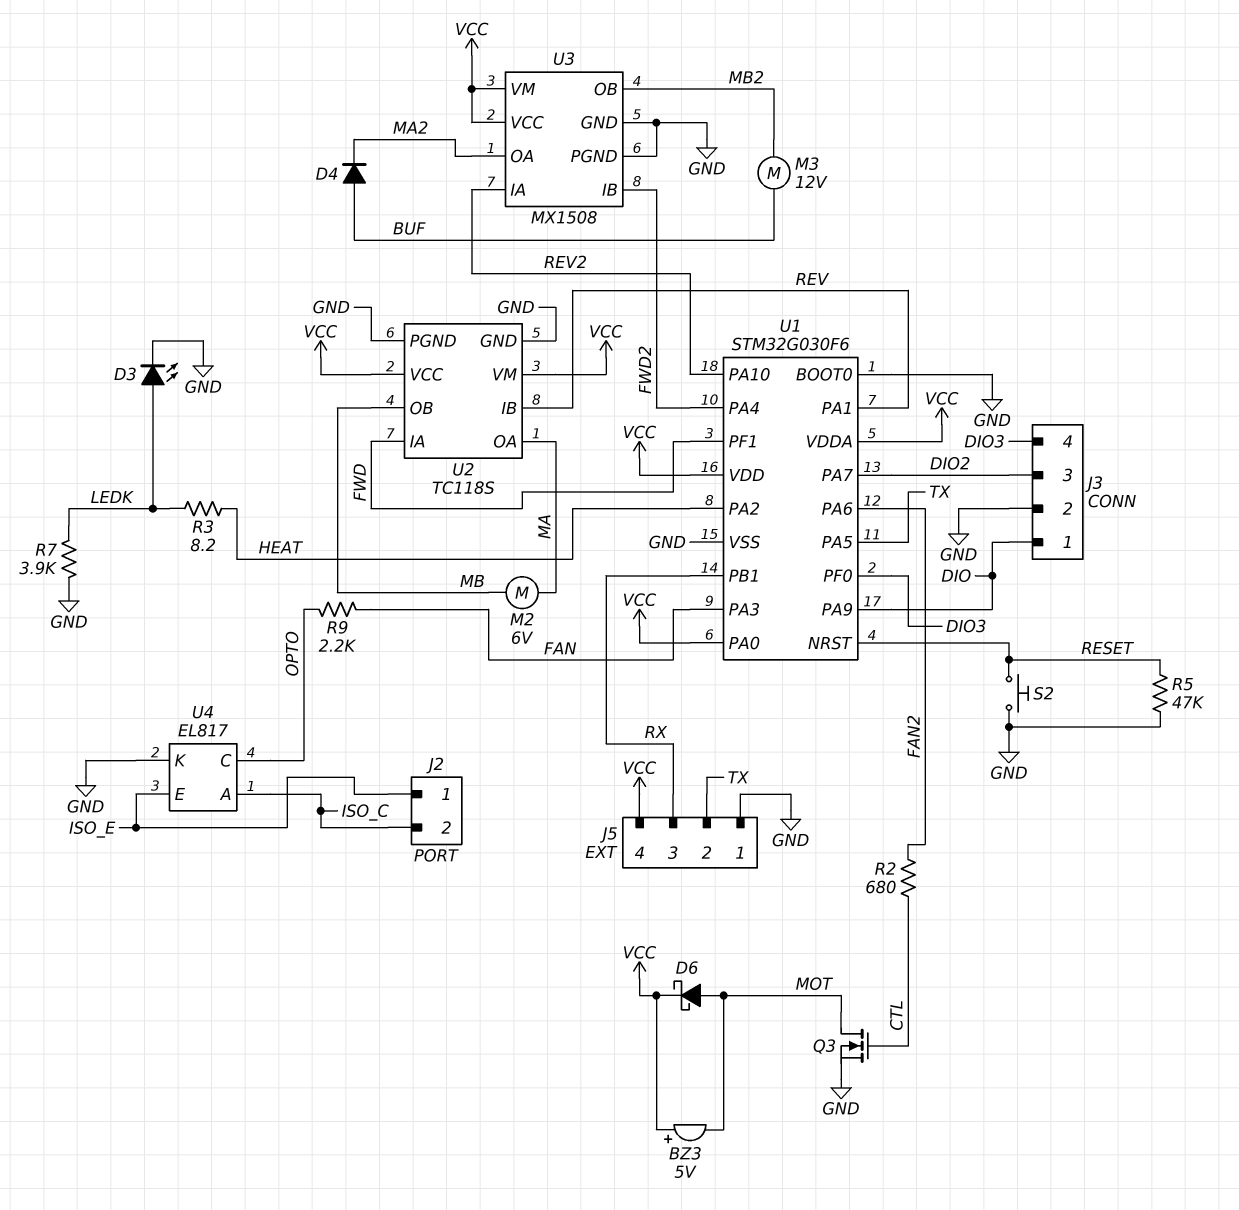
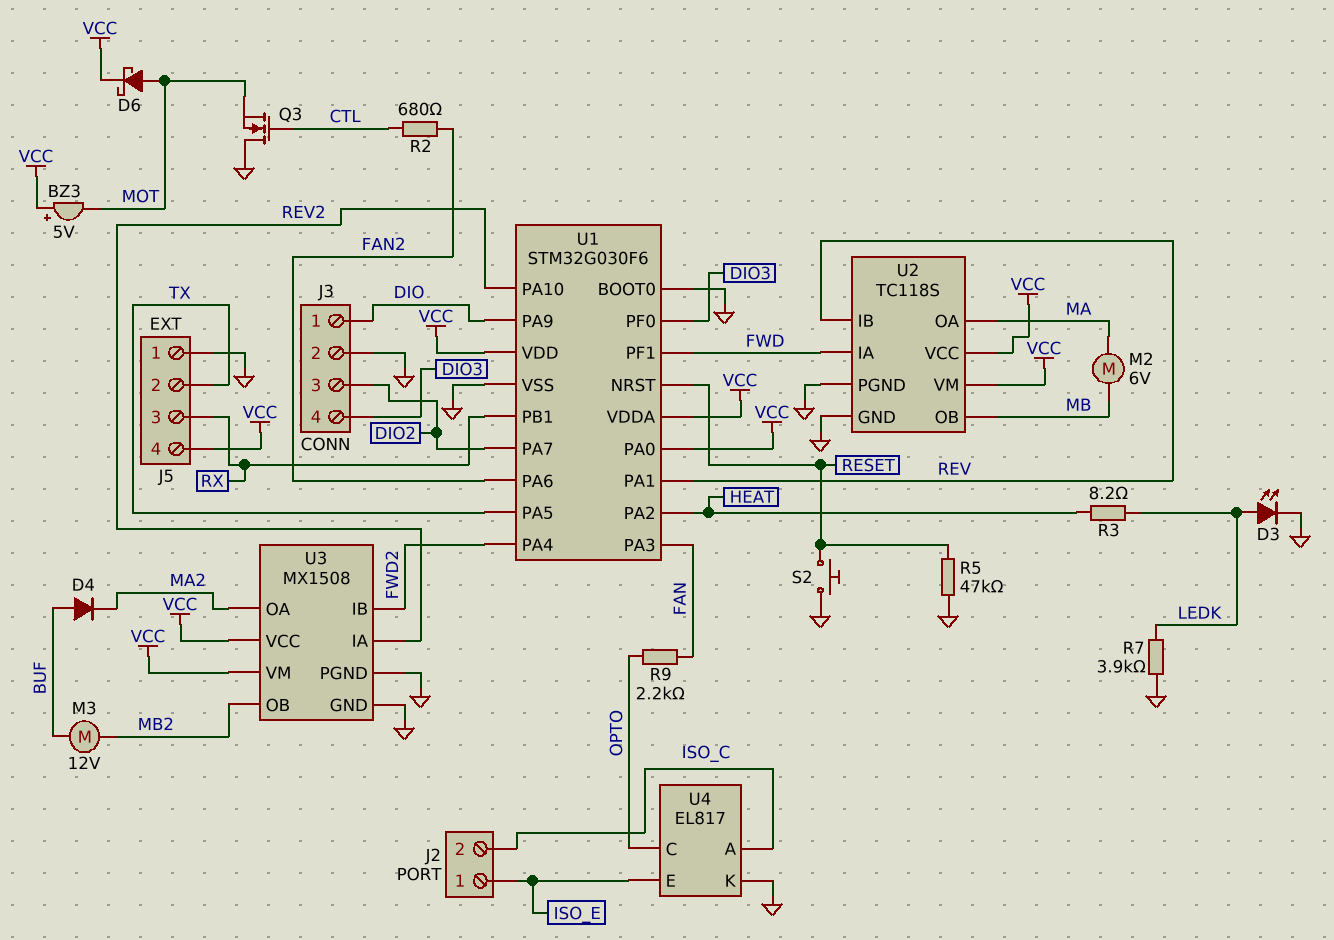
Q3: NMOS (G CTL, D MOT, S GND) -> NMOS (G CTL, D GND, S MOT)

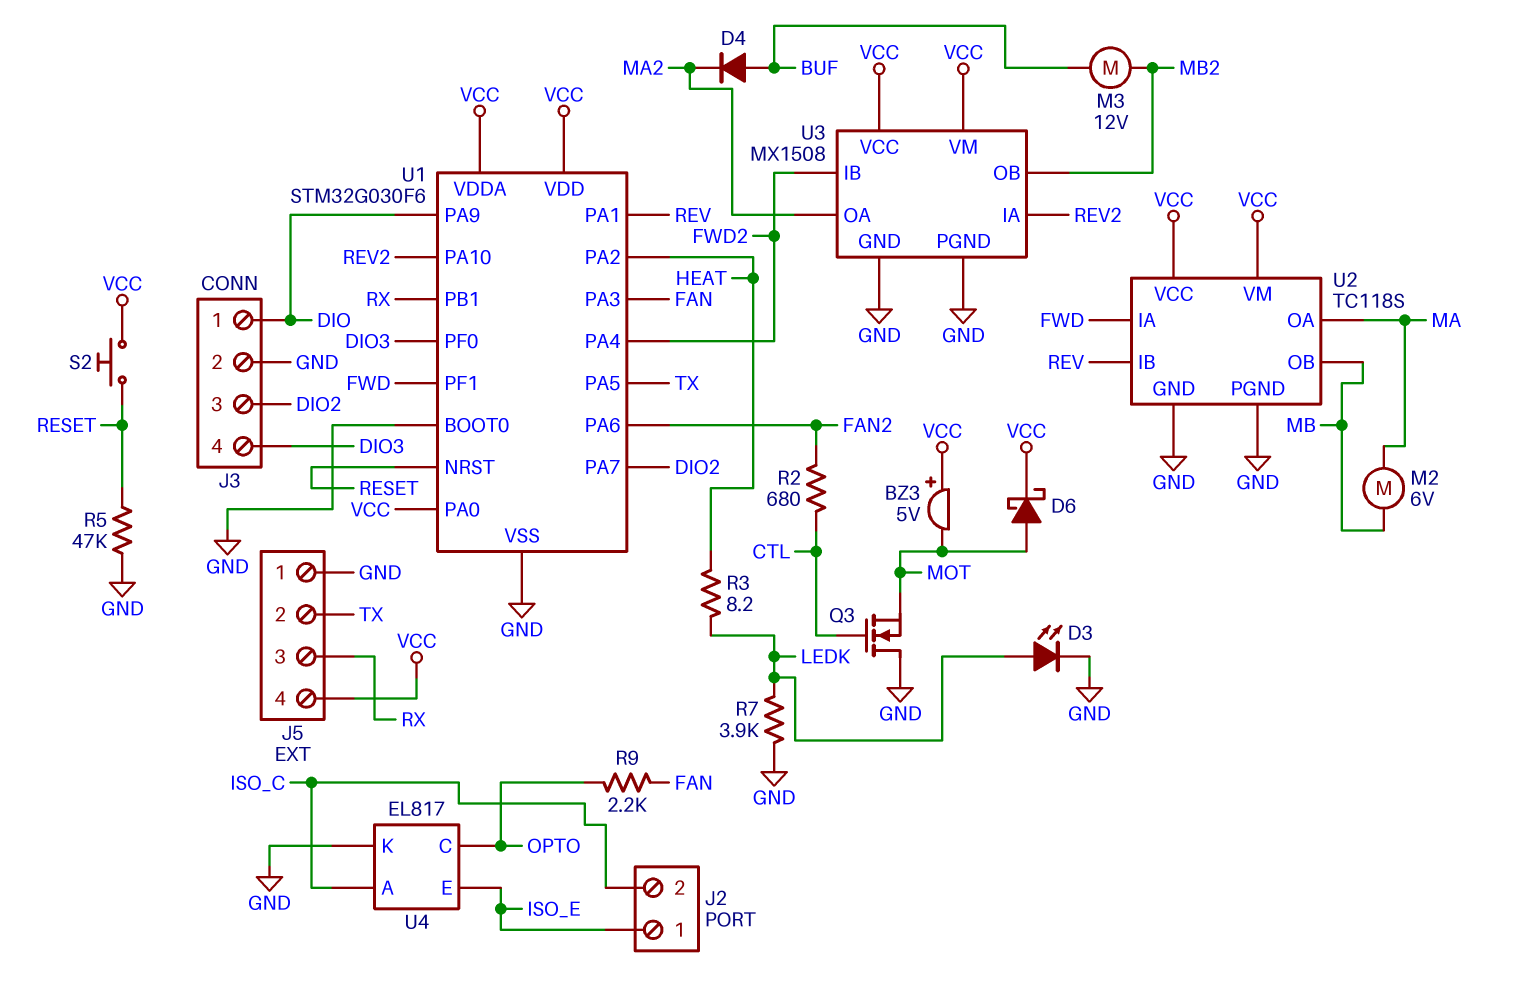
S2: button (GND, RESET) -> button (RESET, VCC)

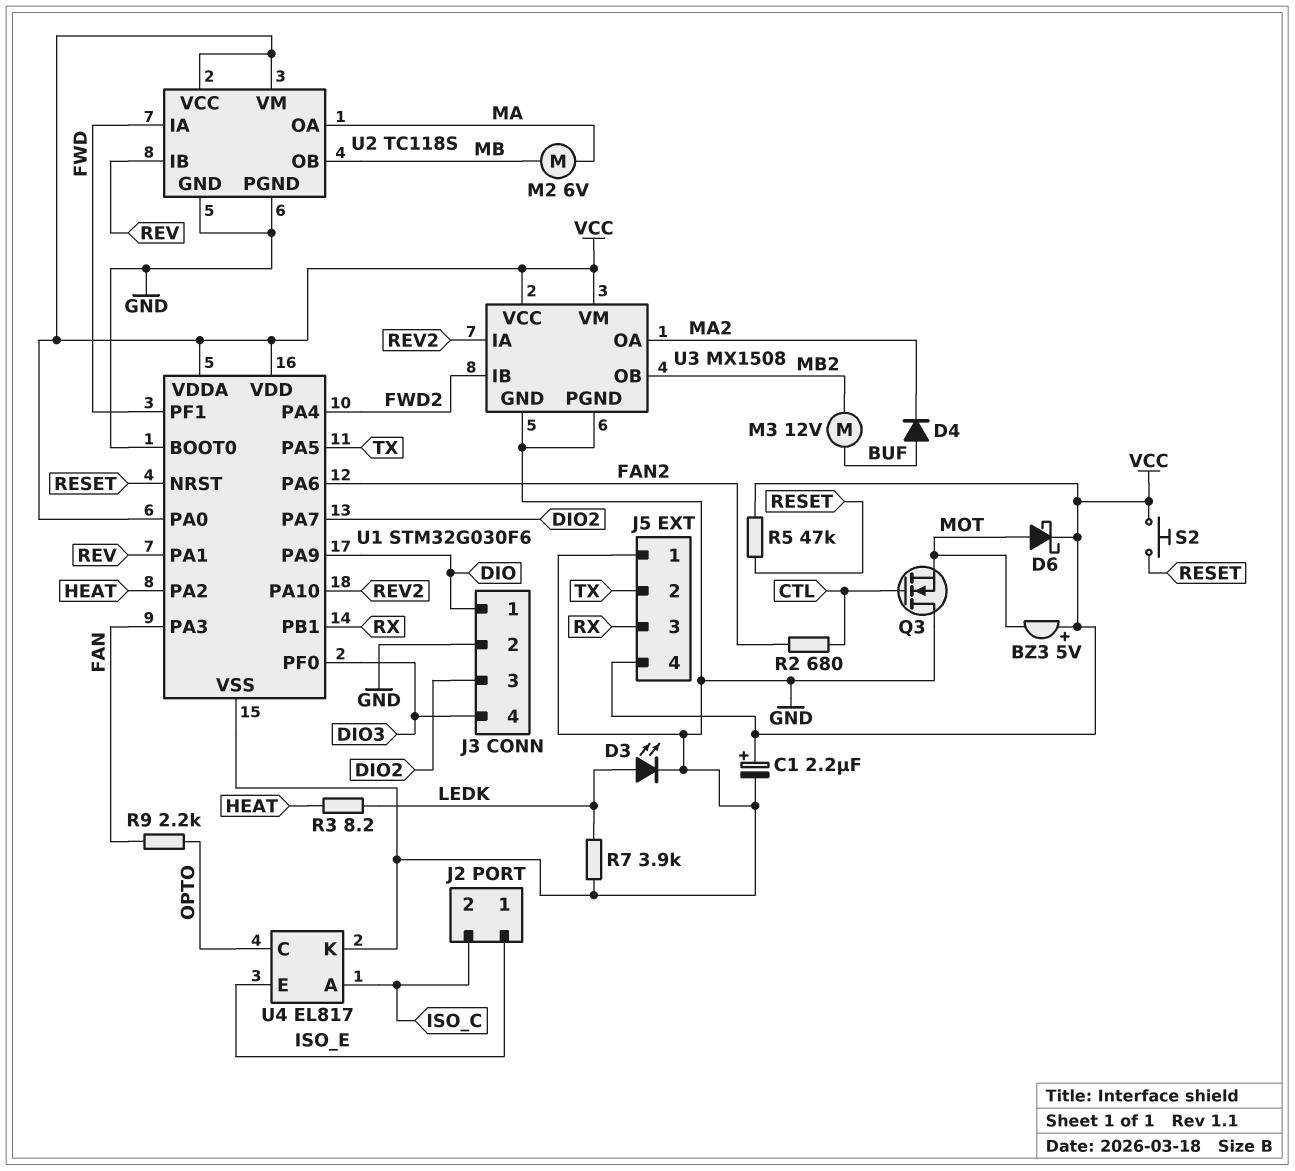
C1: none -> 2.2uF (plus VCC, minus GND)
R5: 47k (GND, RESET) -> 47k (RESET, VCC)

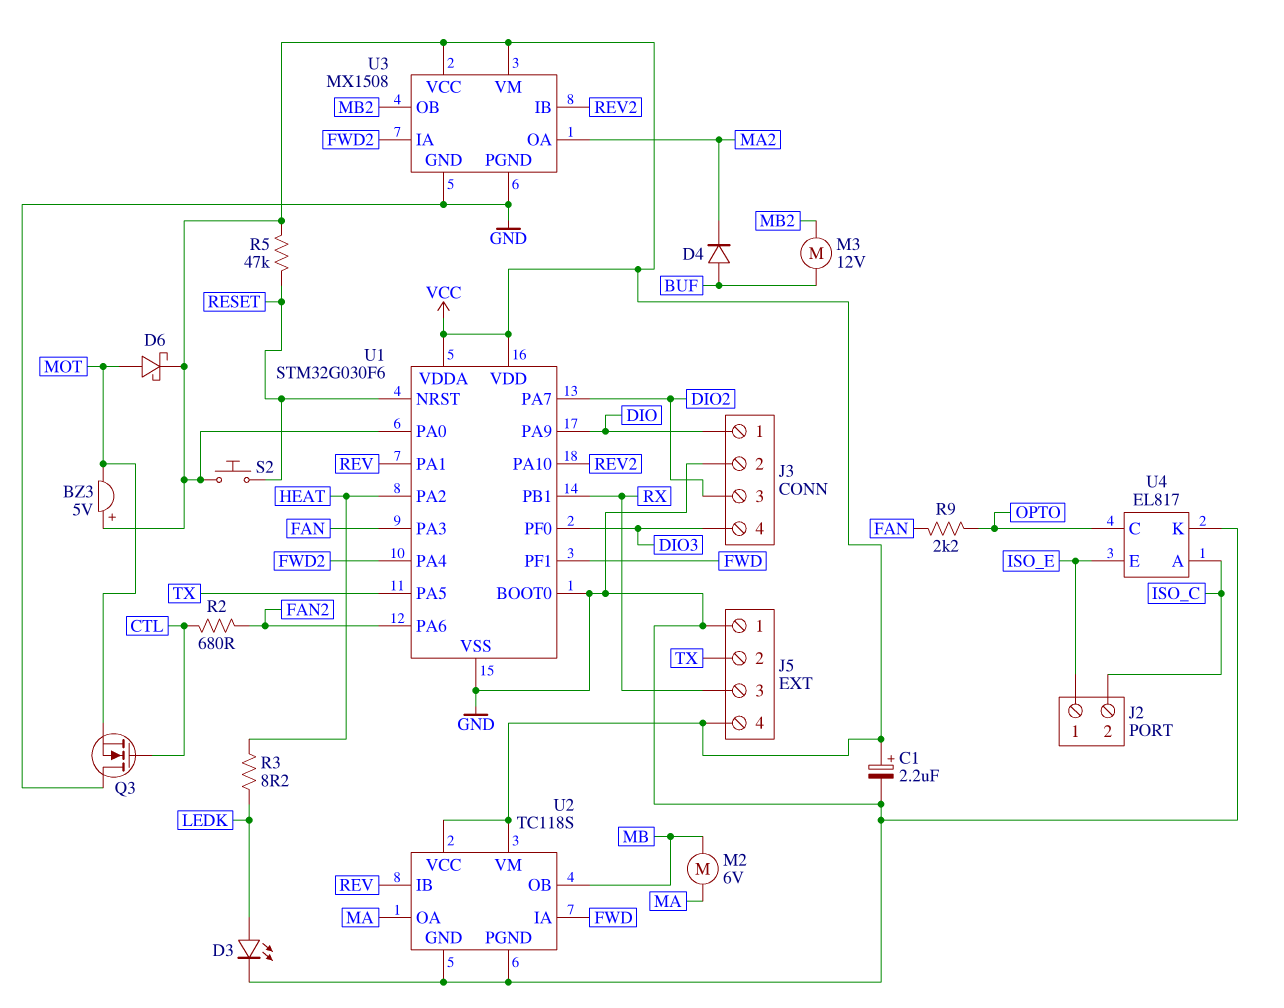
R7: 3.9k (GND, LEDK) -> none
U3 pin IA: REV2 -> FWD2
U3 pin IB: FWD2 -> REV2

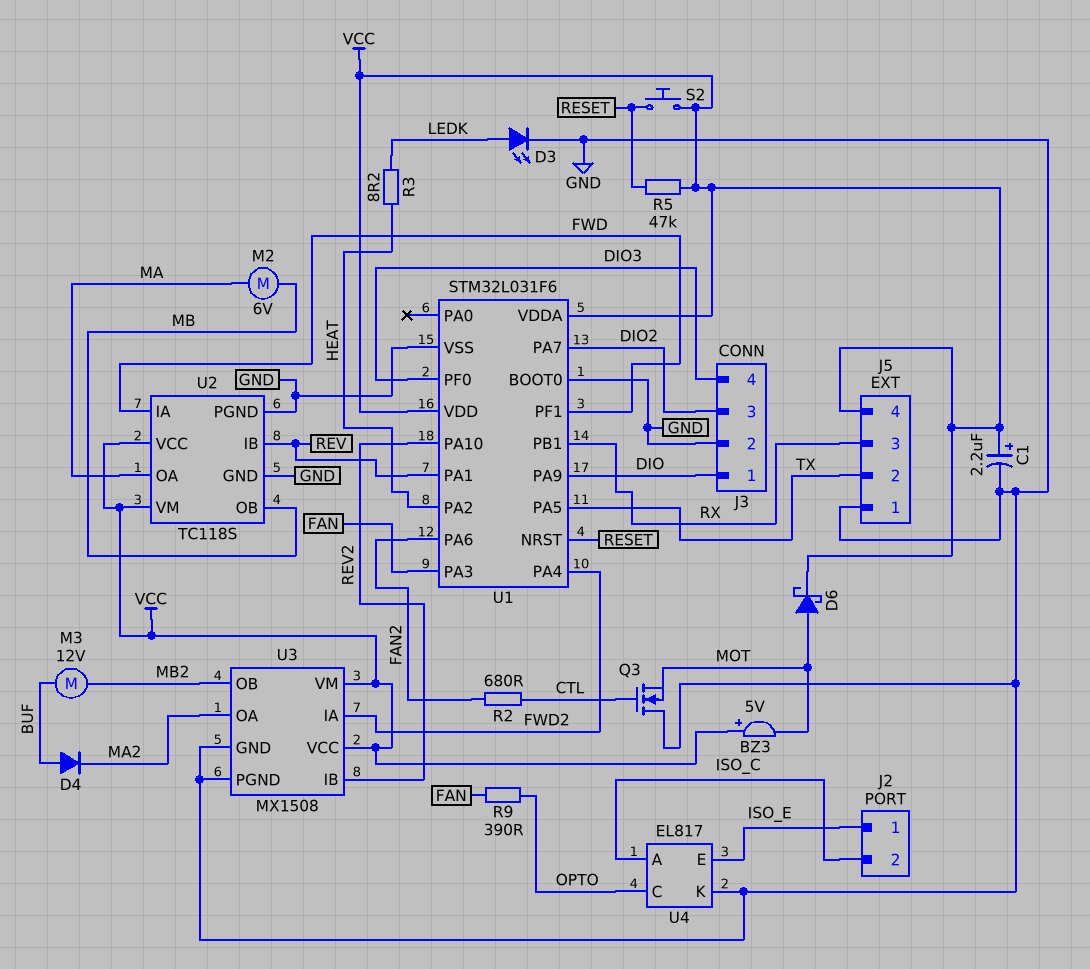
R9: 2.2k (FAN, OPTO) -> 390 (FAN, OPTO)
U1: STM32G030F6 -> STM32L031F6
U1 pin PA0: VCC -> none

